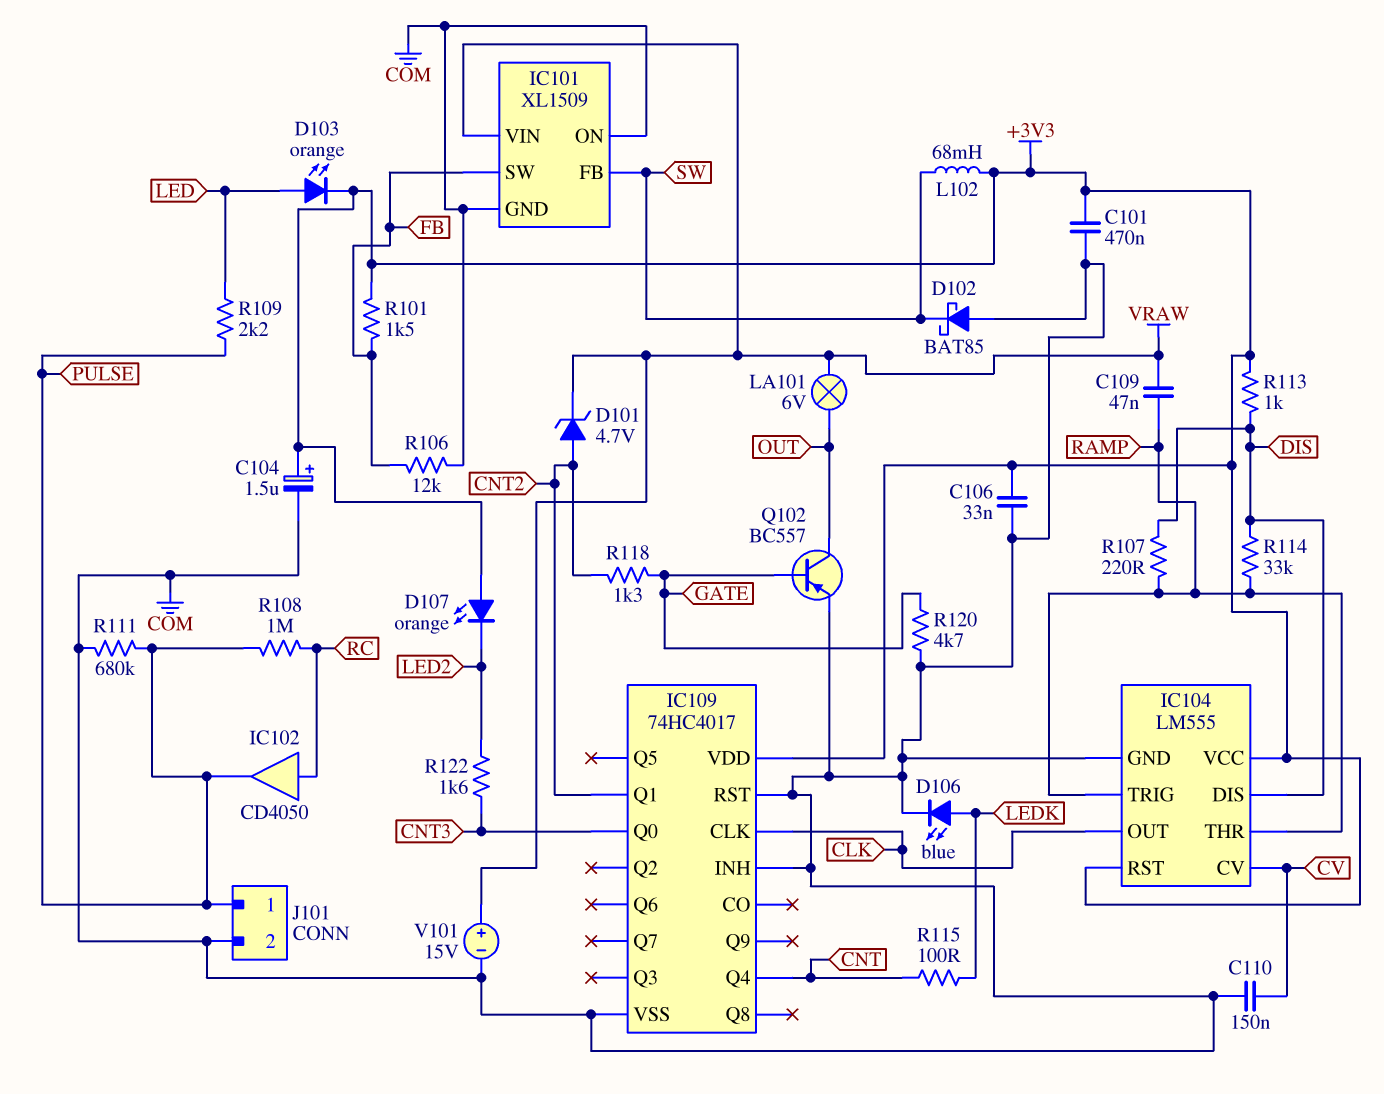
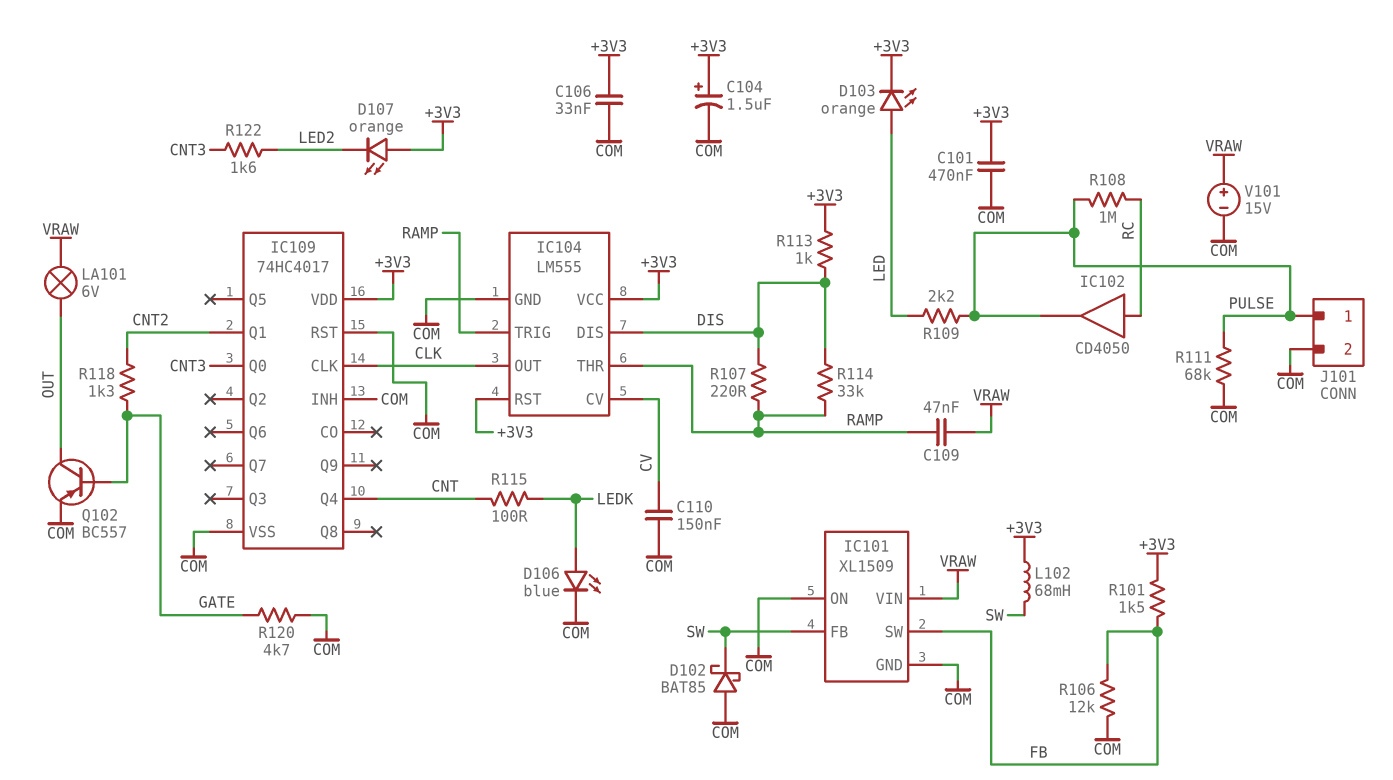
D101: zener 4.7V (A CNT2, K VRAW) -> none
R111: 680k (COM, PULSE) -> 68k (COM, PULSE)

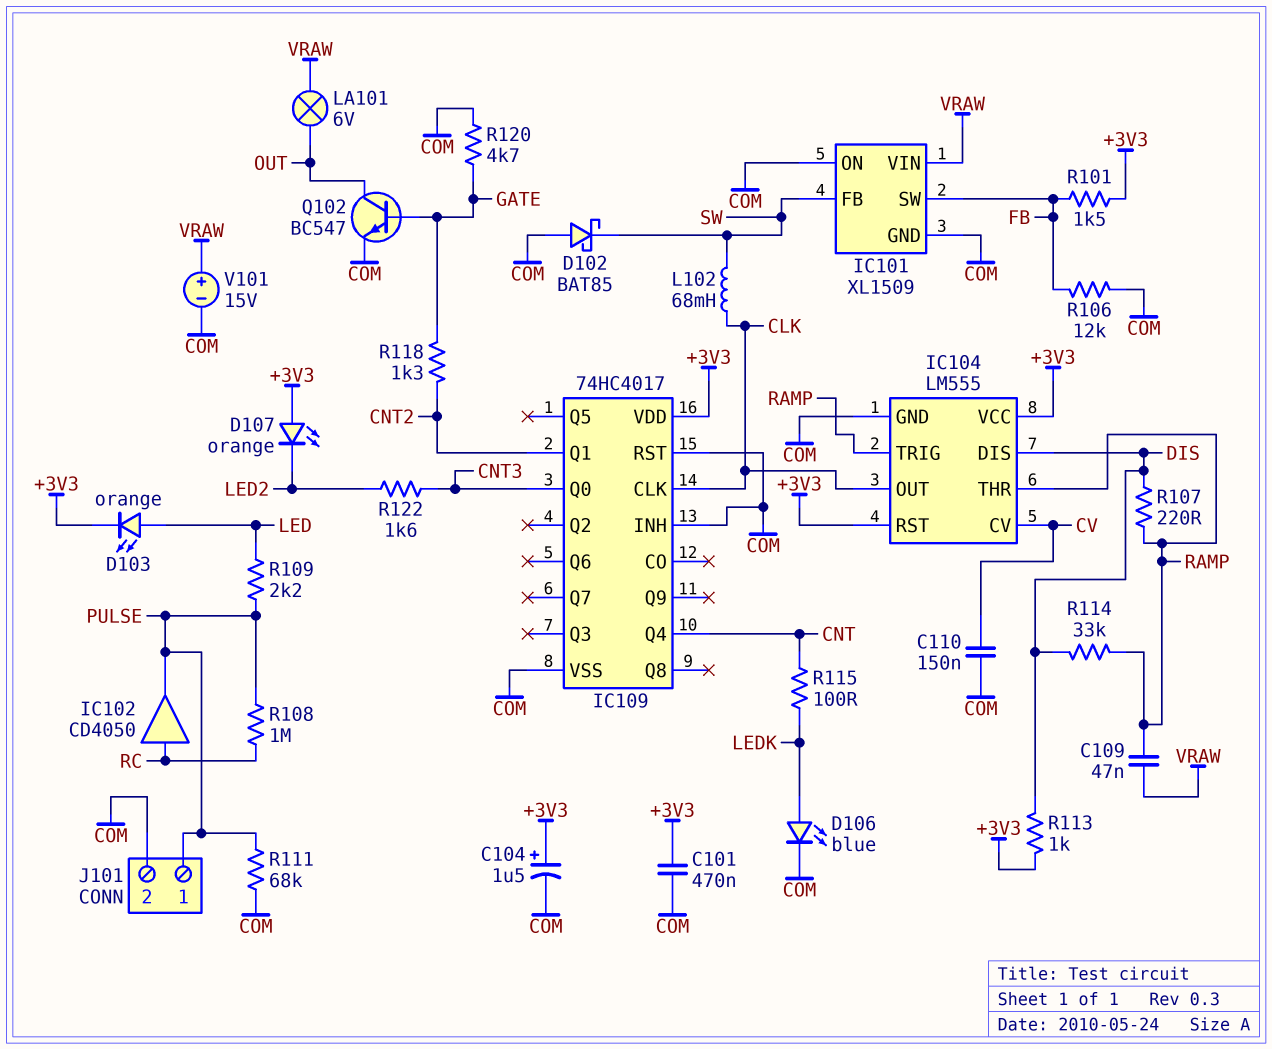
C106: 33nF (+3V3, COM) -> none
L102: 68mH (+3V3, SW) -> 68mH (CLK, SW)
Q102: PNP BC557 (B GATE, C OUT, E COM) -> NPN BC547 (B GATE, C OUT, E COM)

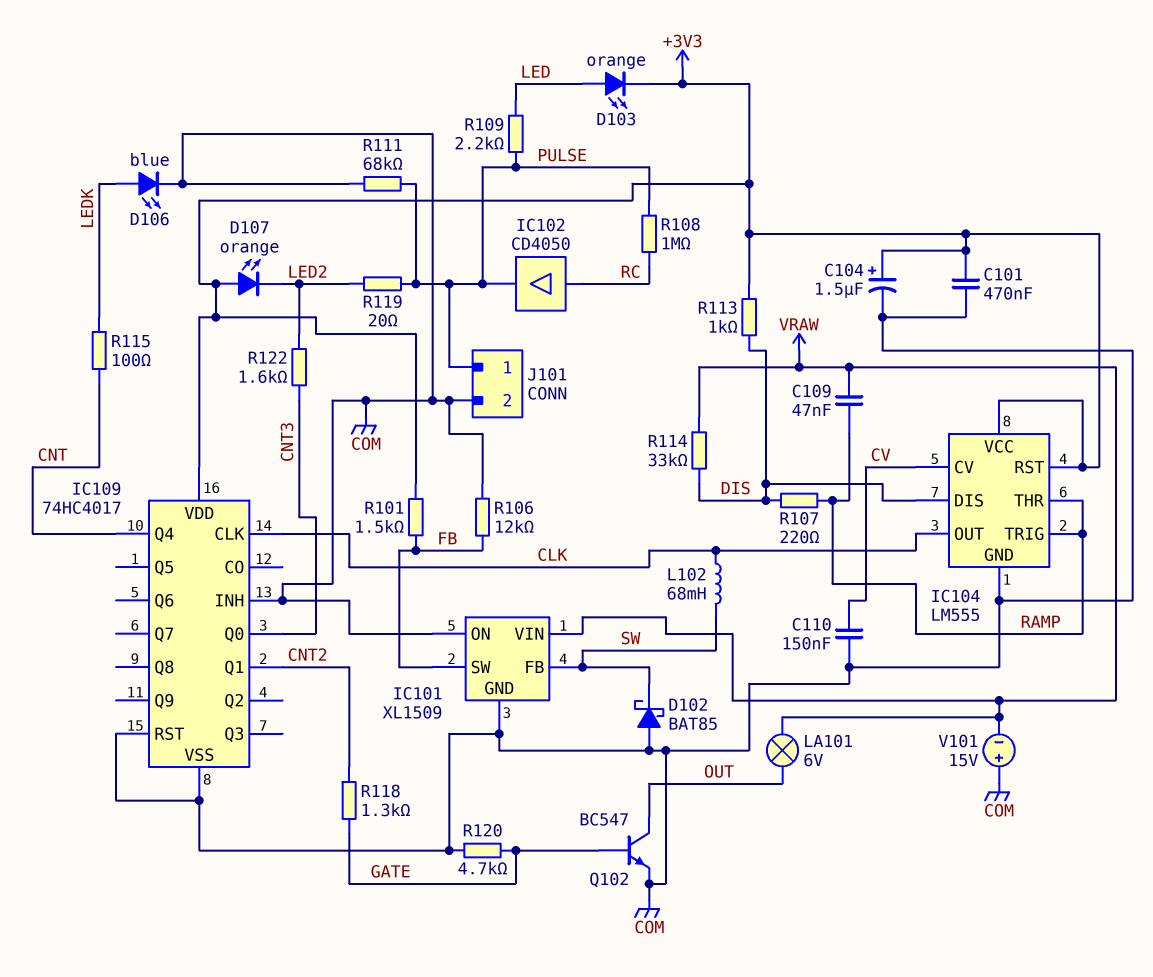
R114: 33k (DIS, RAMP) -> 33k (DIS, VRAW)
R119: none -> 20 (LED2, PULSE)
V101: 15V (plus VRAW, minus COM) -> 15V (plus COM, minus VRAW)

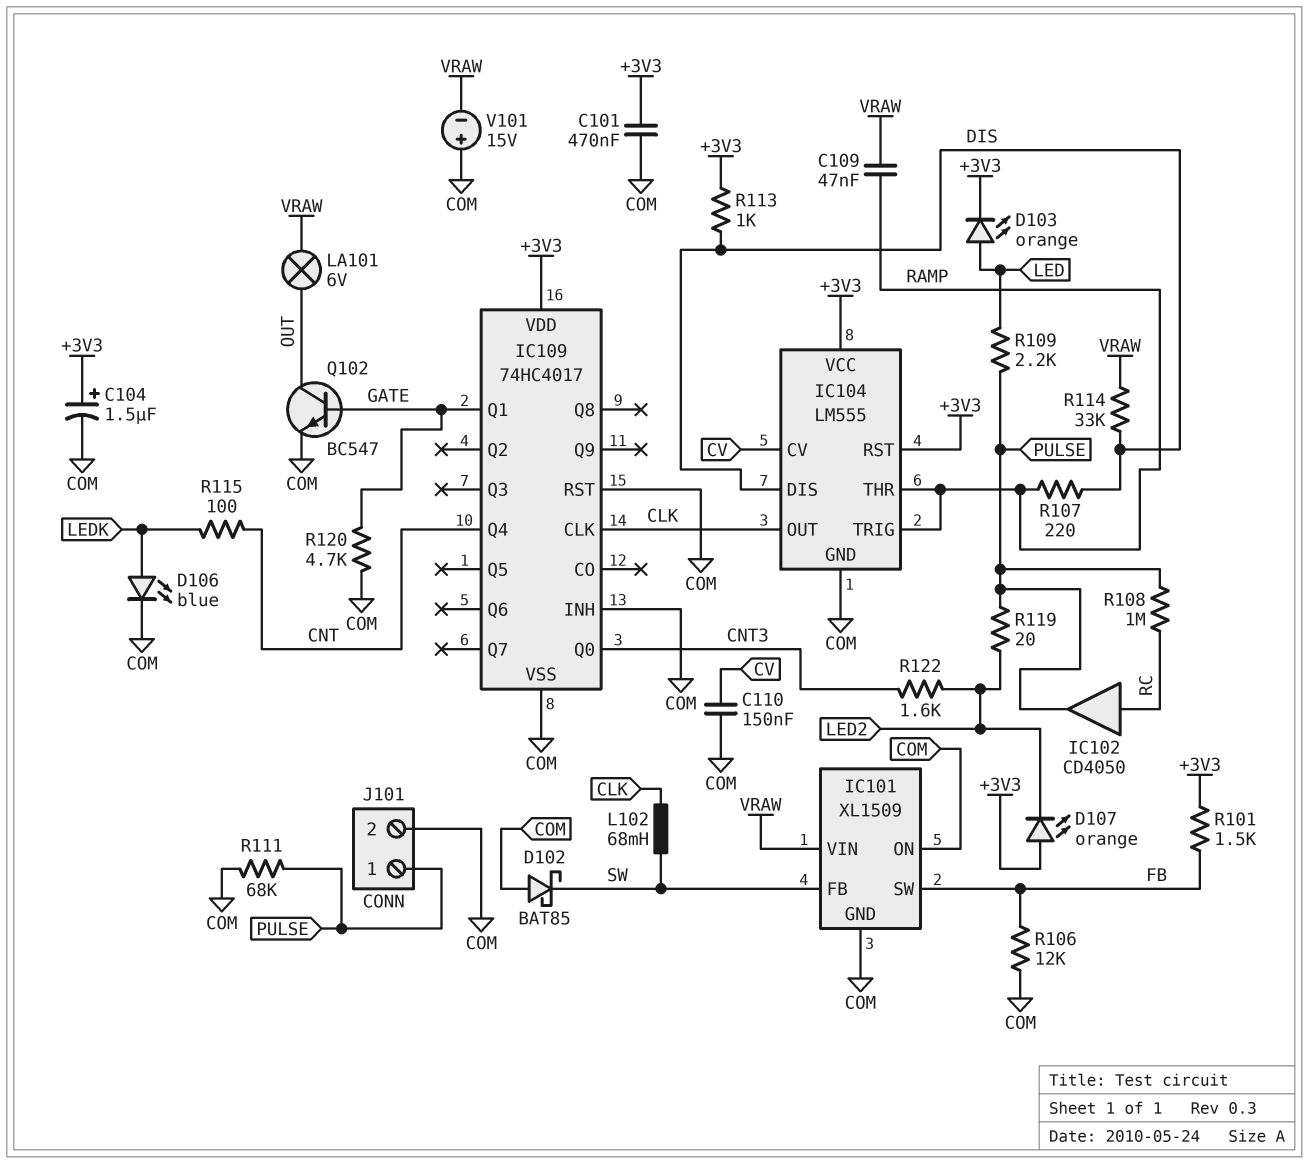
IC109 pin Q1: CNT2 -> GATE
R118: 1.3k (CNT2, GATE) -> none

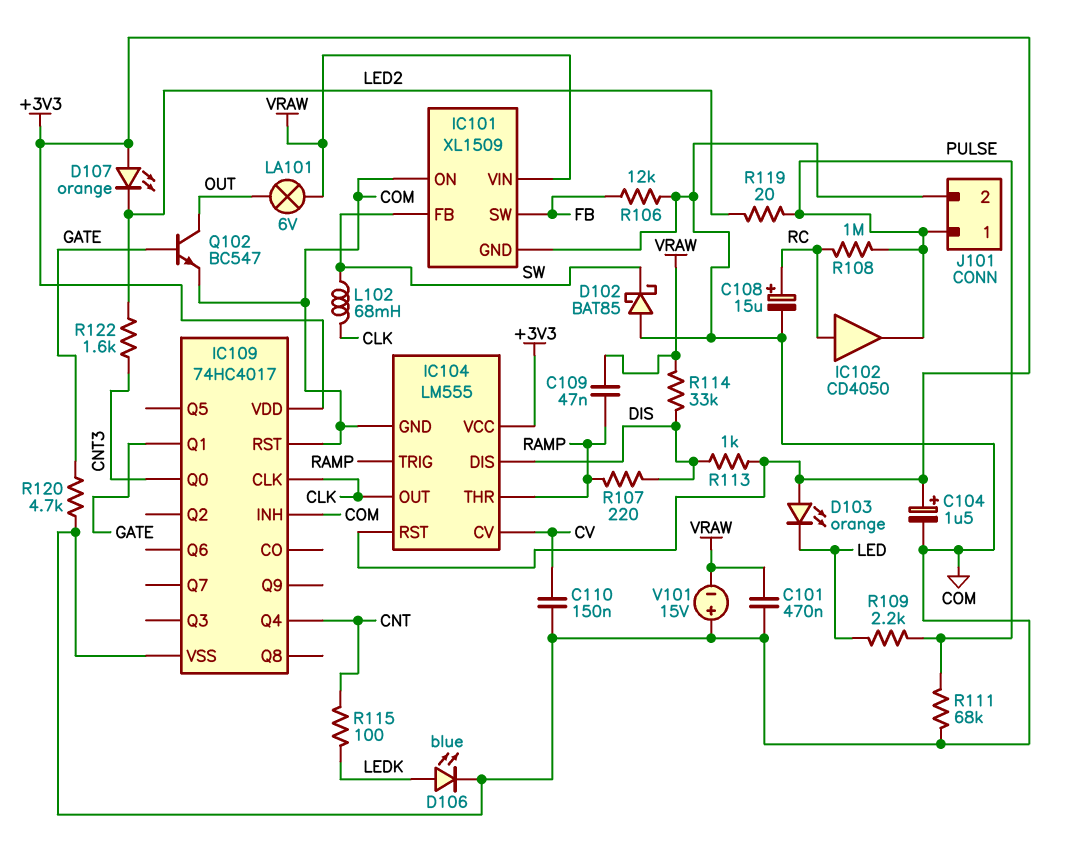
C101: 470nF (+3V3, COM) -> 470nF (COM, VRAW)
C108: none -> 15uF (plus RC, minus COM)
D103: LED orange (A LED, K +3V3) -> LED orange (A +3V3, K LED)
R101: 1.5k (+3V3, FB) -> none

